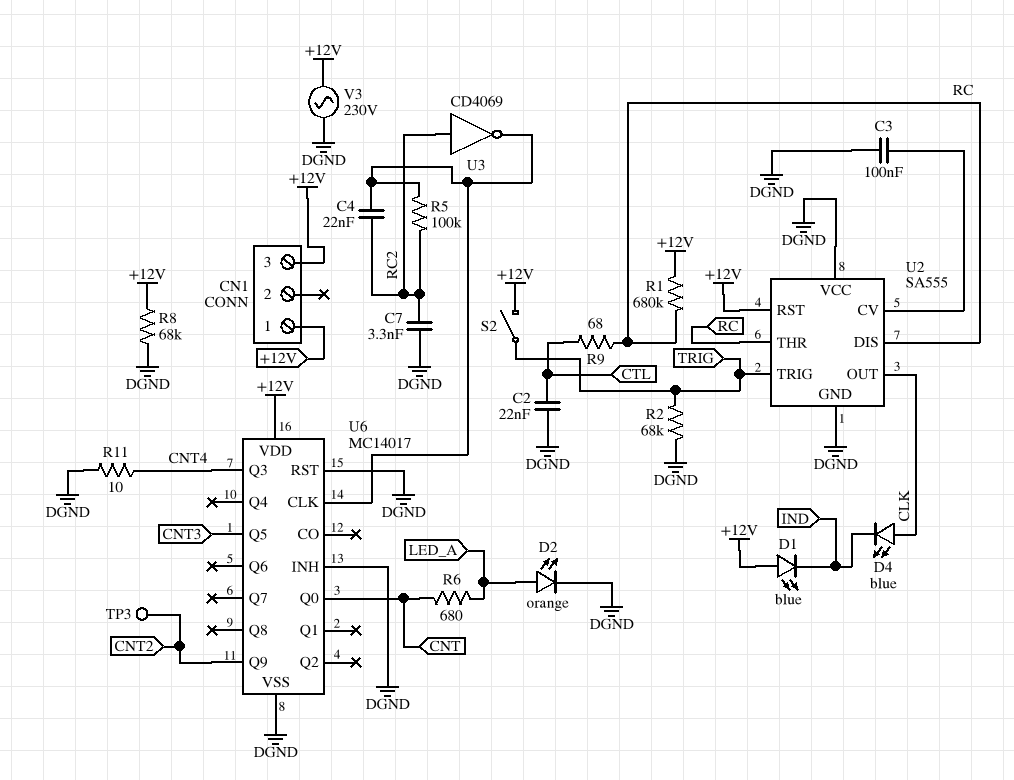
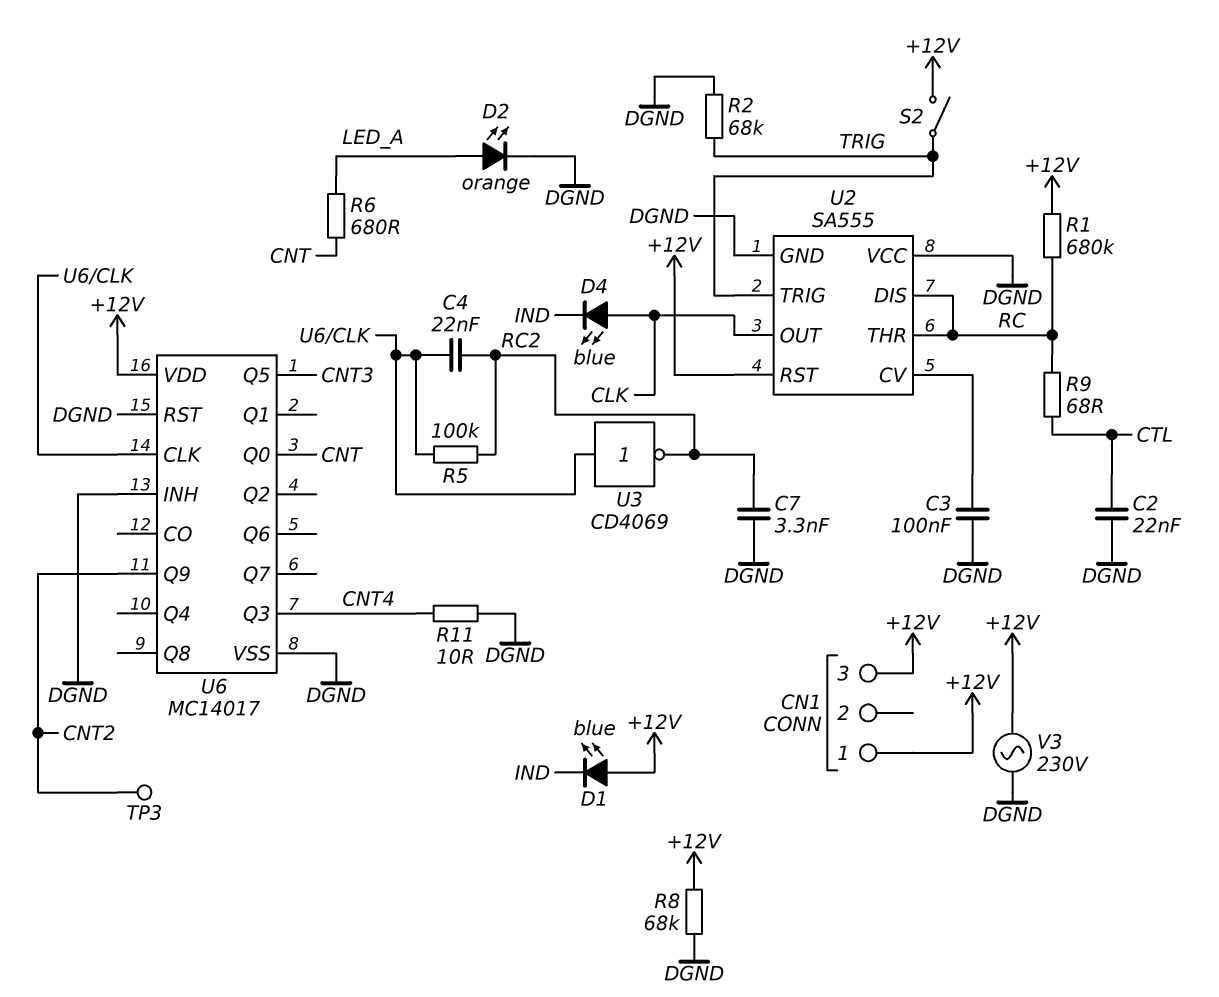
U3: NOT CD4069 (in RC2, out U6/CLK) -> NOT CD4069 (in U6/CLK, out RC2)

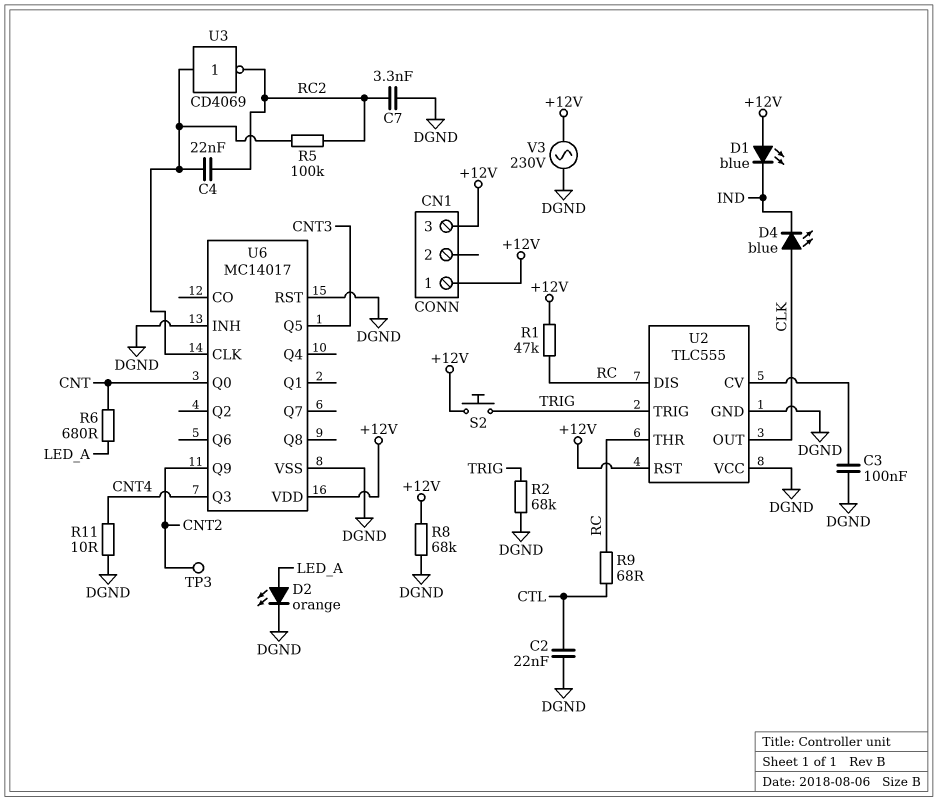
R1: 680k (+12V, RC) -> 47k (+12V, RC)
S2: switch (+12V, TRIG) -> button (+12V, TRIG)
U2: SA555 -> TLC555

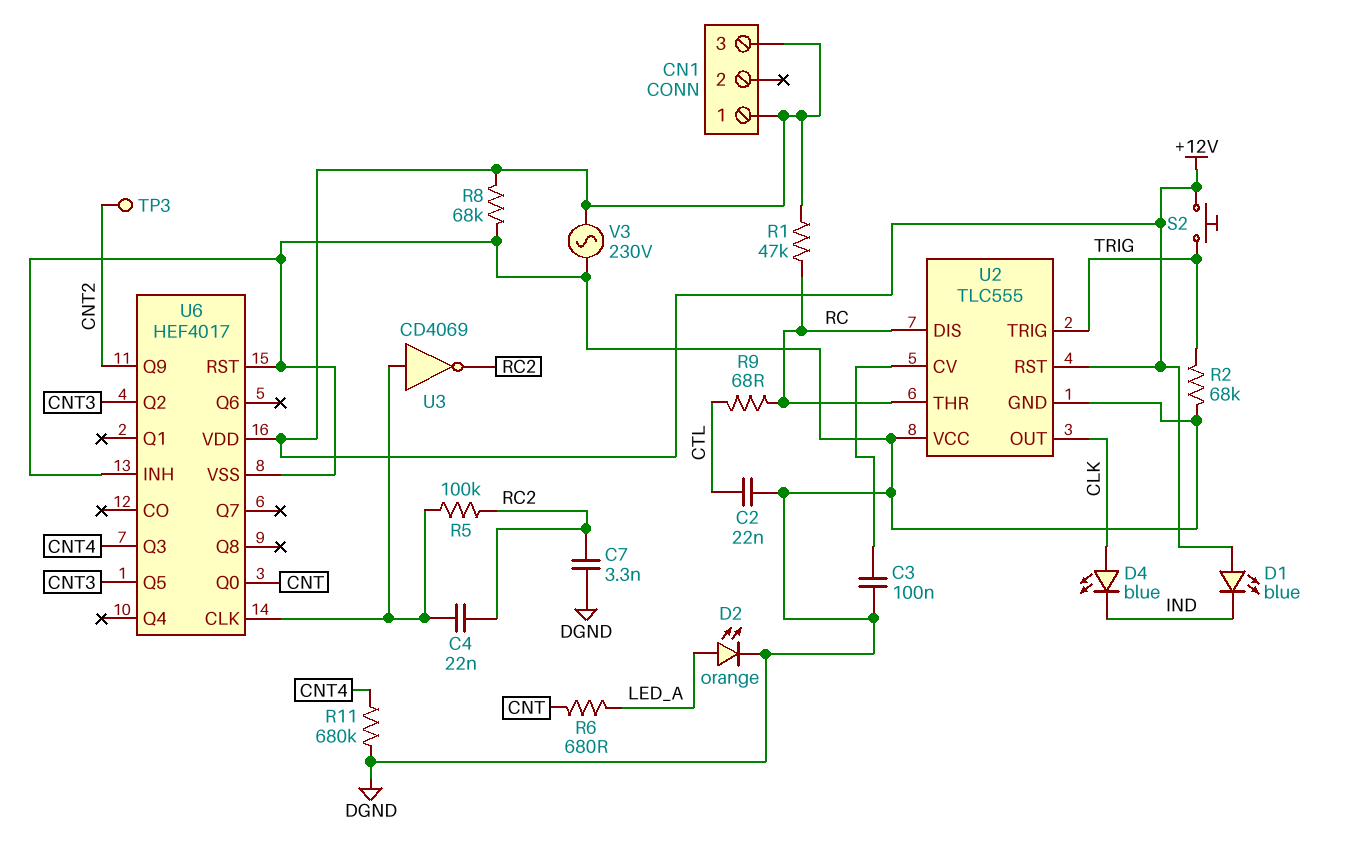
R11: 10 (CNT4, DGND) -> 680k (CNT4, DGND)
U6: MC14017 -> HEF4017
U6 pin Q2: none -> CNT3

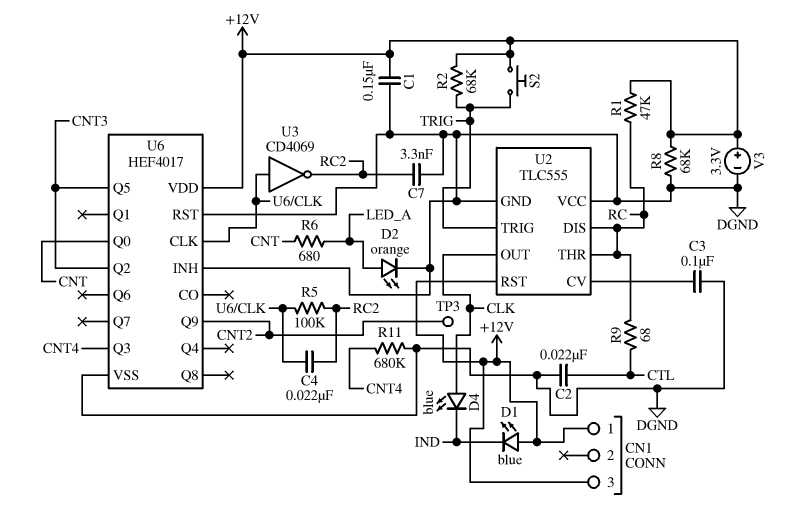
C1: none -> 150nF (+12V, DGND)
R2: 68k (DGND, TRIG) -> 68k (+12V, TRIG)
V3: AC 230V (+12V, DGND) -> 3.3V (plus +12V, minus DGND)

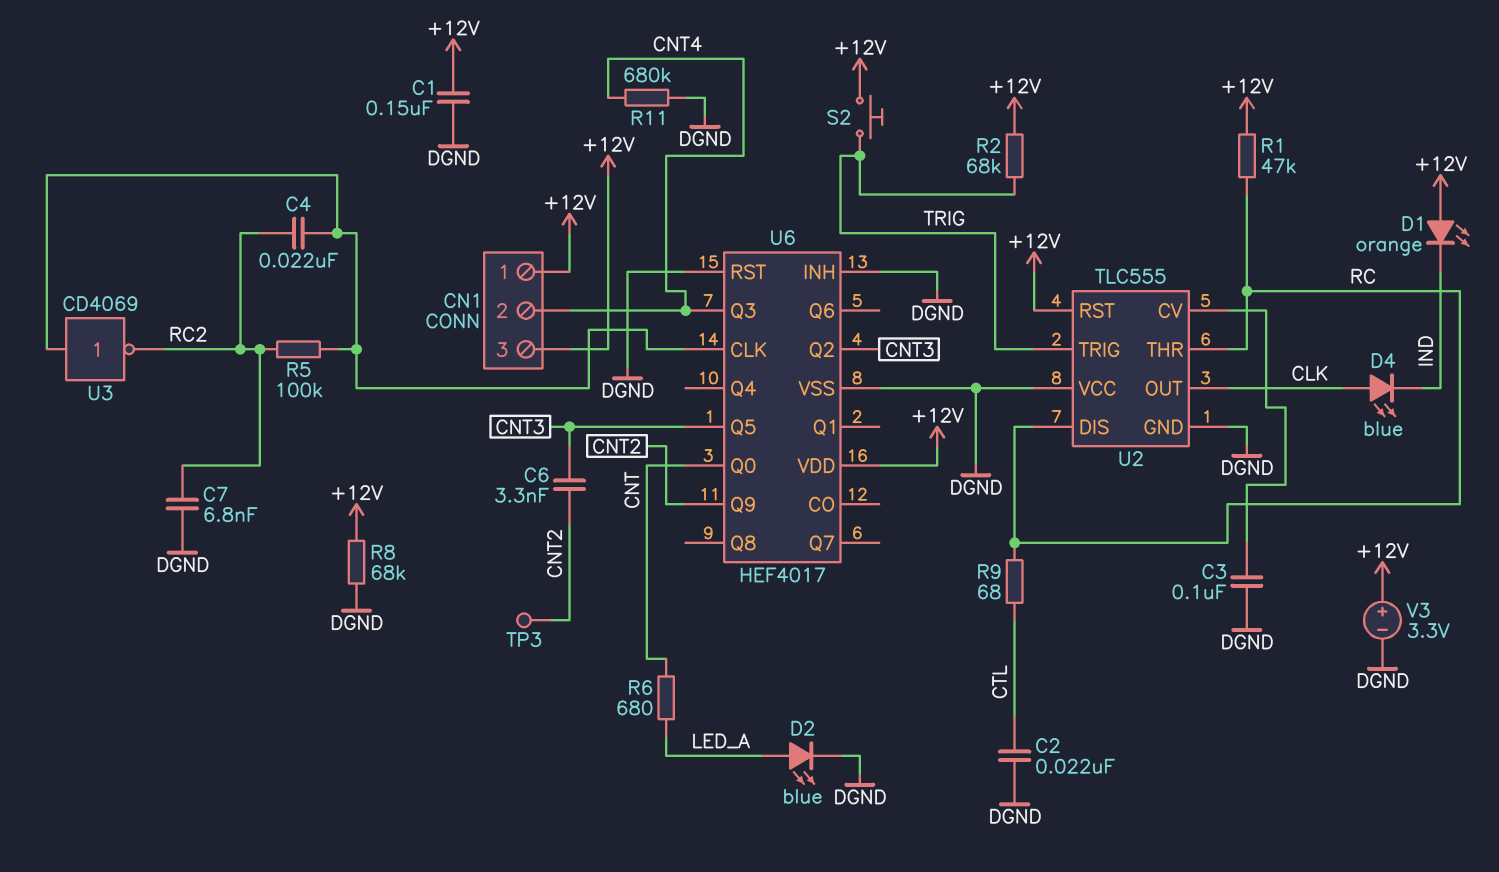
C6: none -> 3.3nF (CNT2, CNT3)
C7: 3.3nF (DGND, RC2) -> 6.8nF (DGND, RC2)
CN1 pin 2: none -> CNT4
D1: LED blue (A +12V, K IND) -> LED orange (A +12V, K IND)
D2: LED orange (A LED_A, K DGND) -> LED blue (A LED_A, K DGND)

